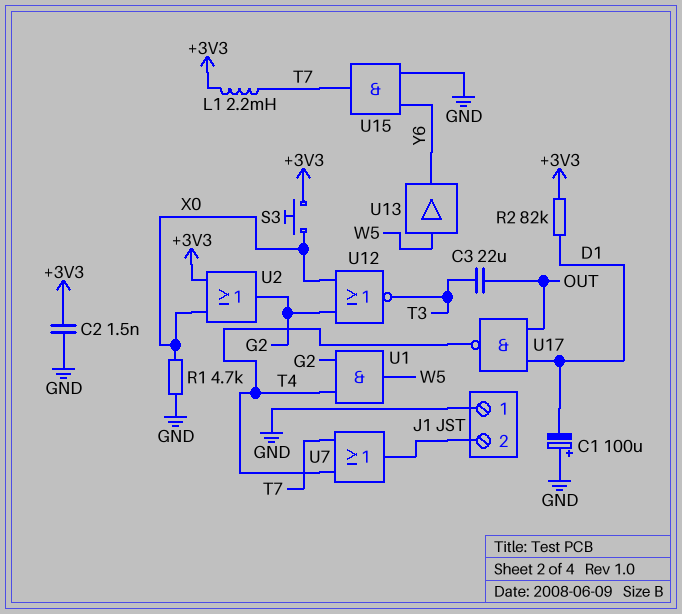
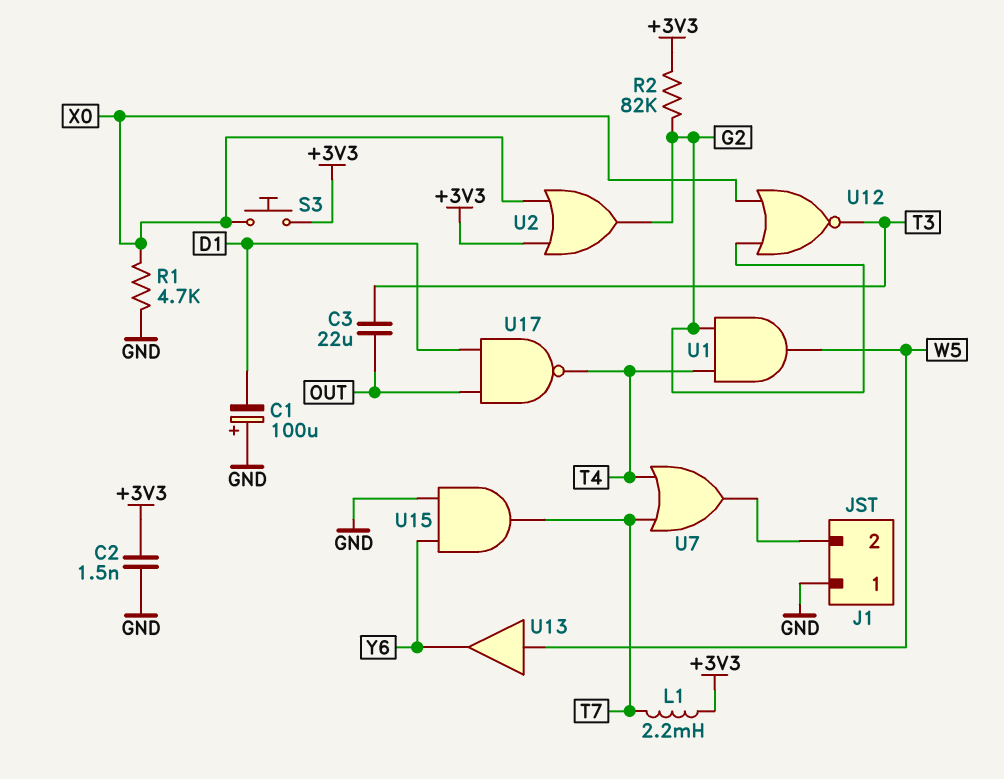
R2: 82k (+3V3, D1) -> 82k (+3V3, G2)

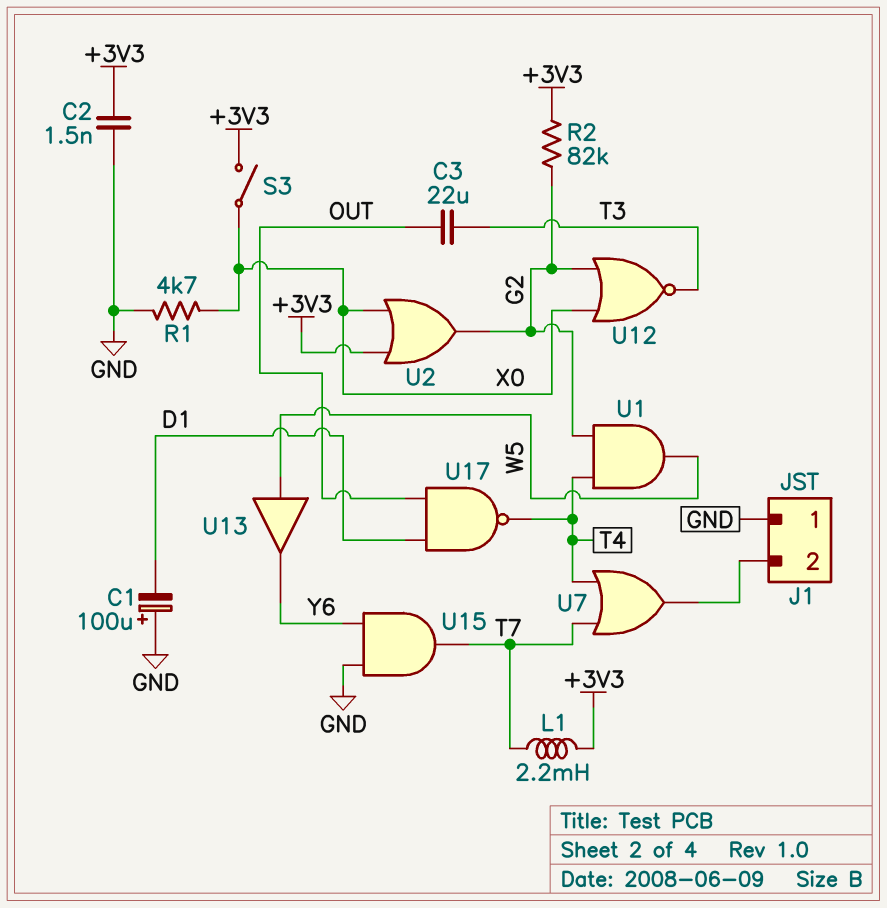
S3: button (+3V3, X0) -> switch (+3V3, X0)

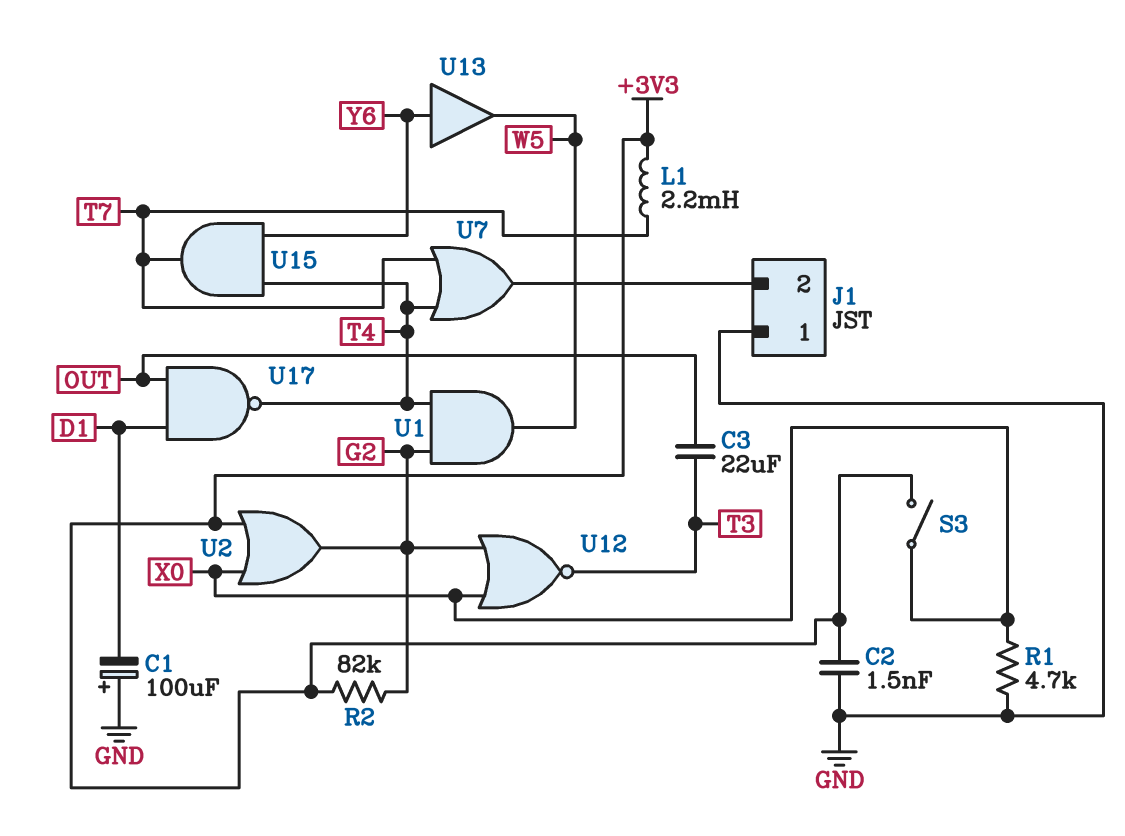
U13: buffer (in W5, out Y6) -> buffer (in Y6, out W5)
U15: AND (in GND, in Y6, out T7) -> AND (in T4, in Y6, out T7)

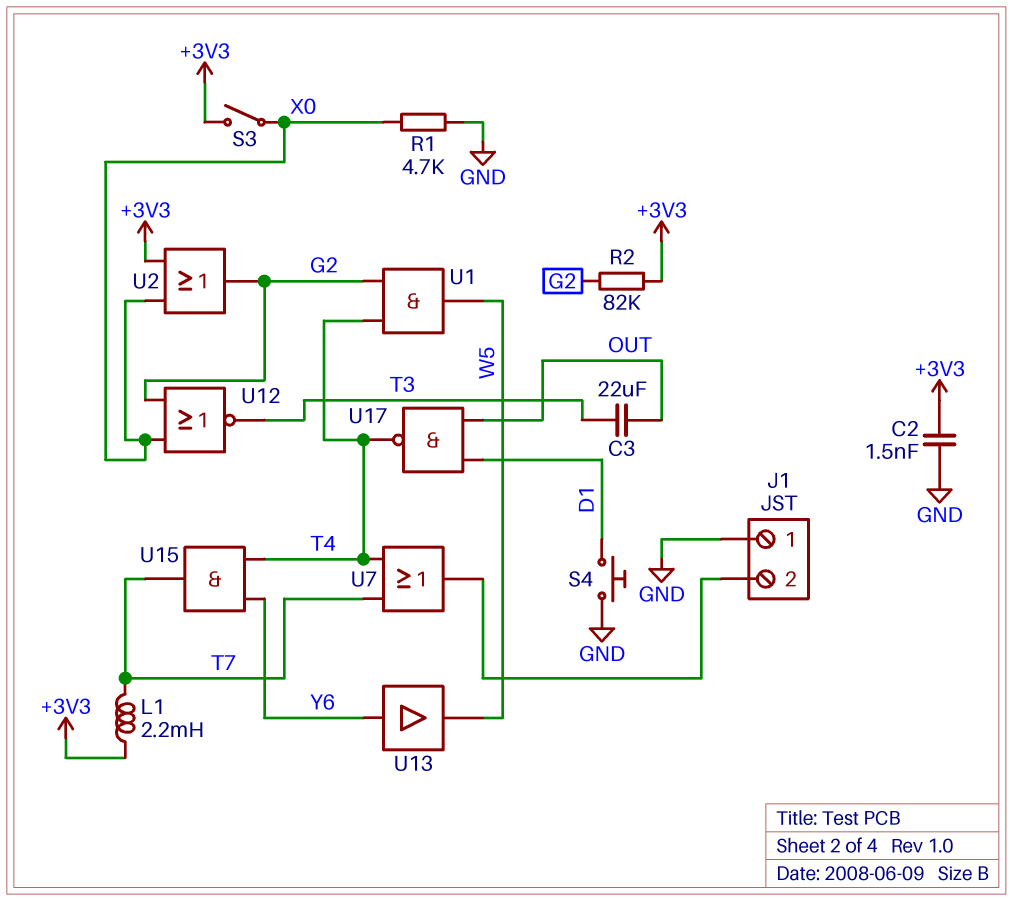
C1: 100uF (plus GND, minus D1) -> none
S4: none -> button (D1, GND)

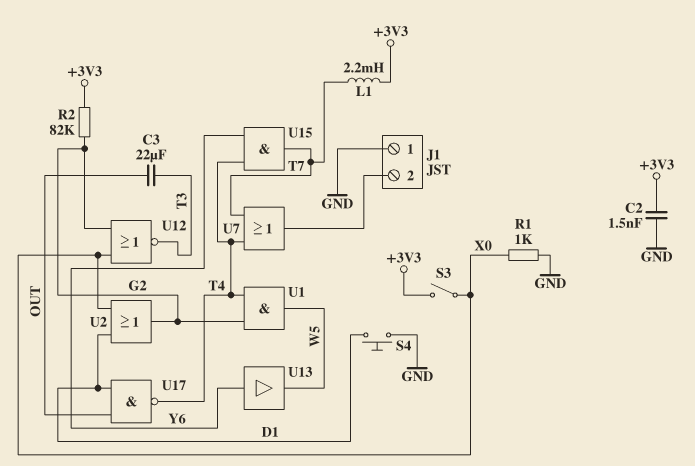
R1: 4.7k (GND, X0) -> 1k (GND, X0)
U2: OR (in +3V3, in X0, out G2) -> OR (in D1, in X0, out G2)

